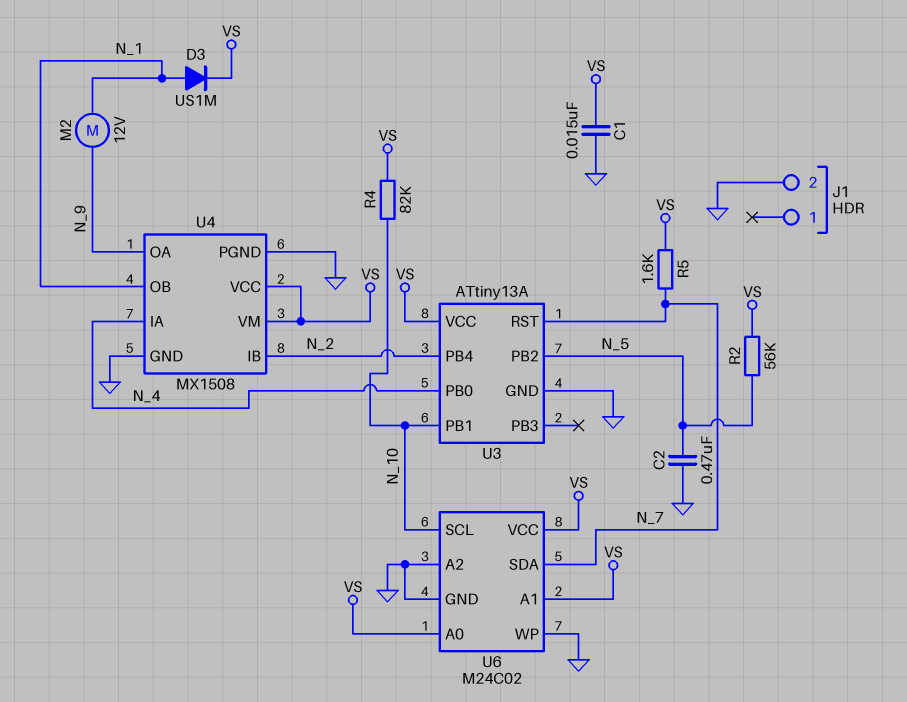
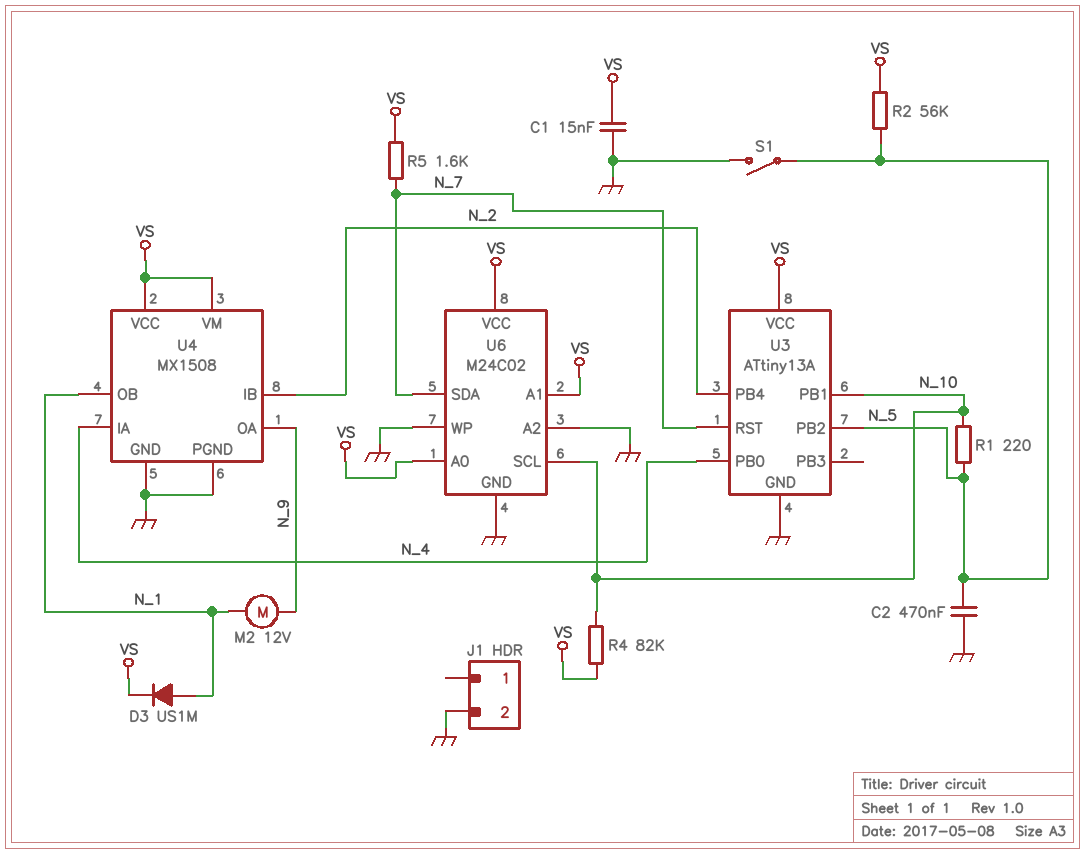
R1: none -> 220 (N_5, N_10)
S1: none -> switch (GND, N_5)

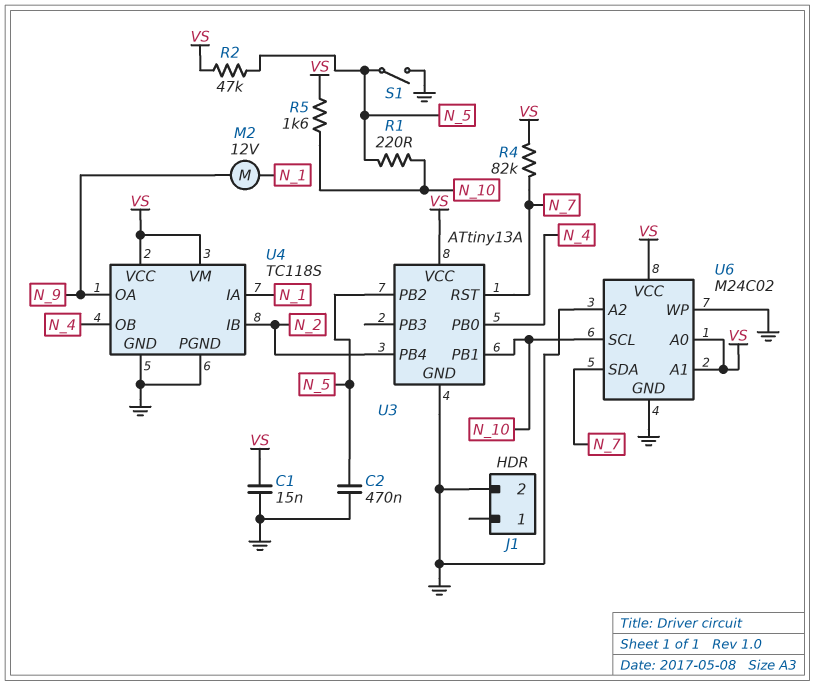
D3: diode US1M (A N_1, K VS) -> none
R2: 56k (N_5, VS) -> 47k (N_5, VS)
R4: 82k (N_10, VS) -> 82k (N_7, VS)
R5: 1.6k (N_7, VS) -> 1.6k (N_10, VS)
U4: MX1508 -> TC118S
U4 pin IA: N_4 -> N_1
U4 pin OB: N_1 -> N_4

